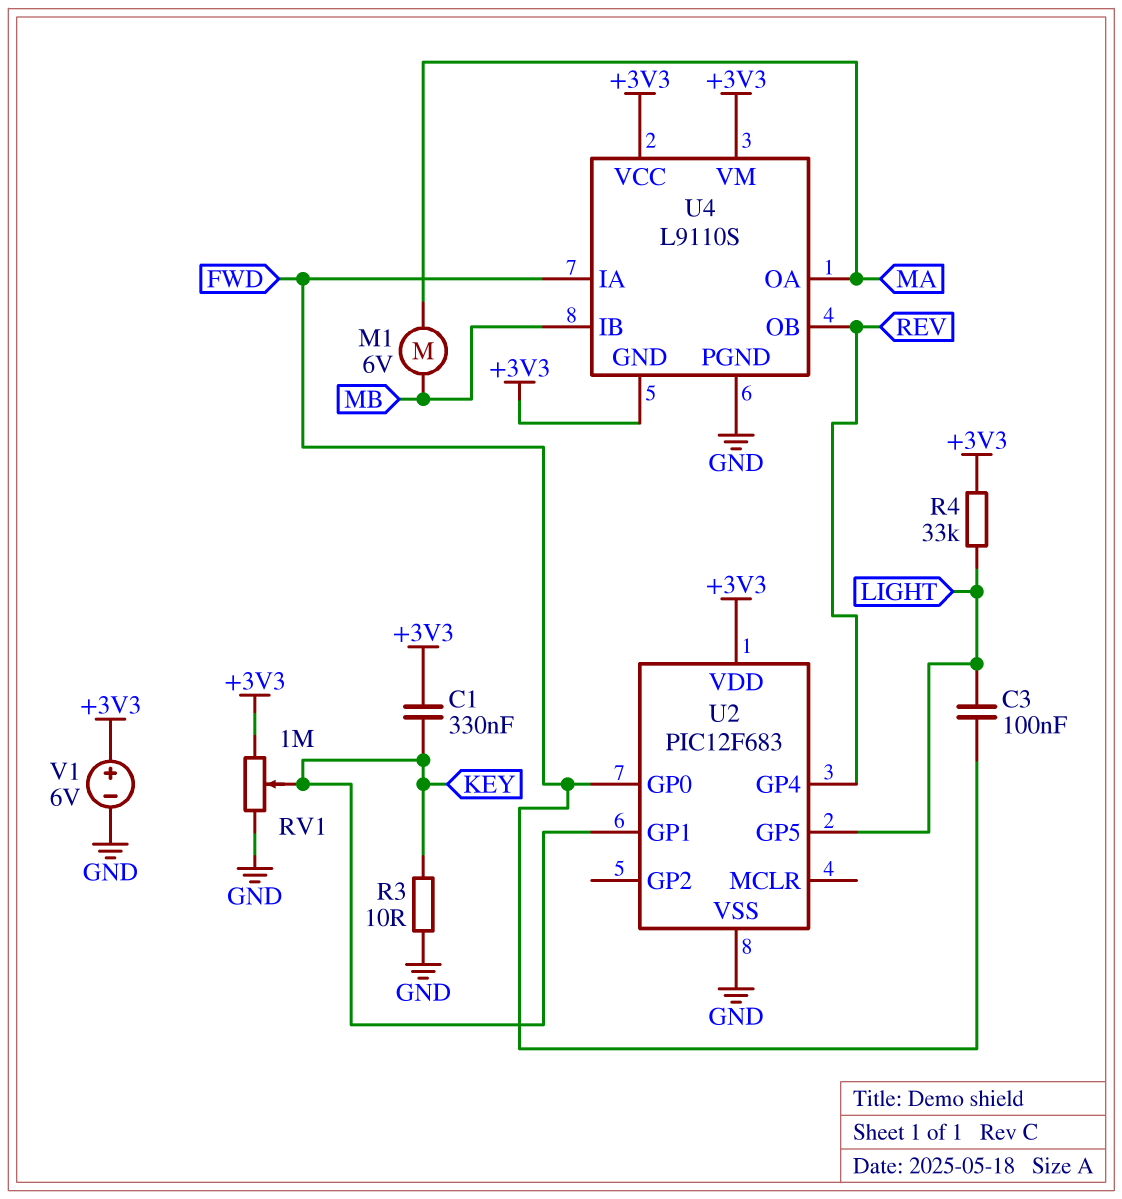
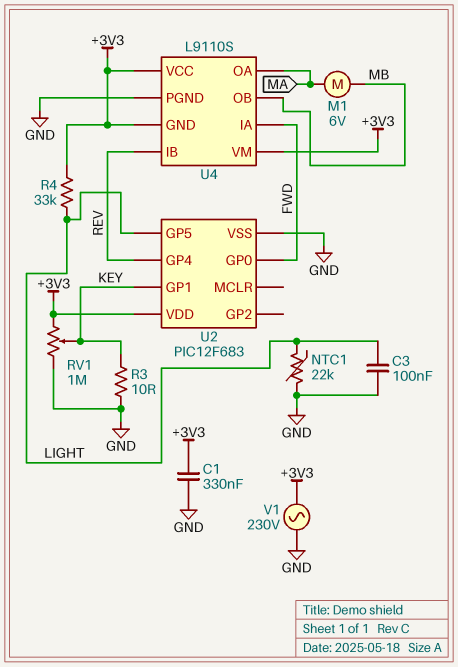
C1: 330nF (+3V3, KEY) -> 330nF (+3V3, GND)
C3: 100nF (FWD, LIGHT) -> 100nF (GND, LIGHT)
NTC1: none -> 22k (GND, LIGHT)
U4 pin IB: MB -> REV
U4 pin OB: REV -> MB
V1: 6V (plus +3V3, minus GND) -> AC 230V (+3V3, GND)

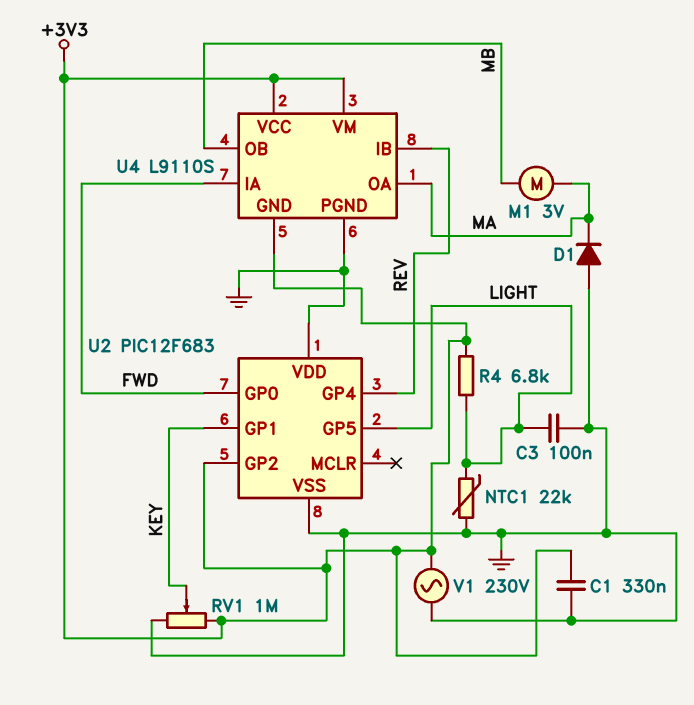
D1: none -> diode (A GND, K MA)
M1: motor 6V (MA, MB) -> motor 3V (MA, MB)
R3: 10 (GND, KEY) -> none
R4: 33k (+3V3, LIGHT) -> 6.8k (+3V3, LIGHT)
U2 pin GP2: none -> +3V3
U2 pin VDD: +3V3 -> GND

